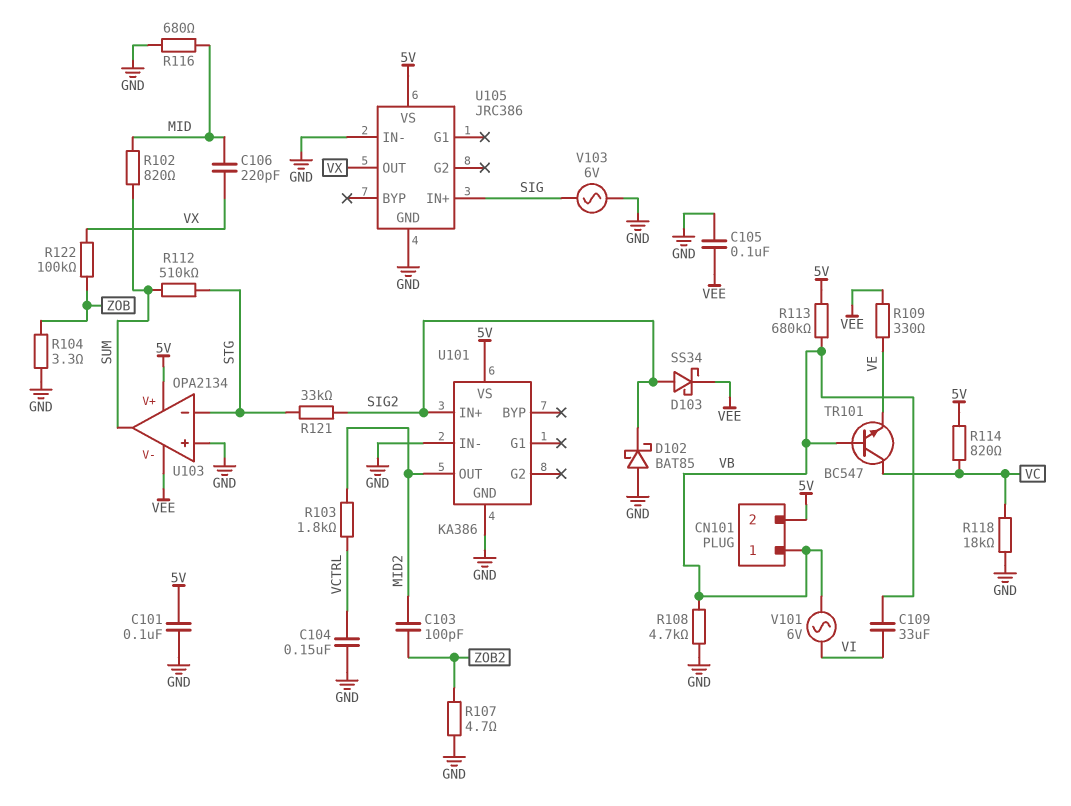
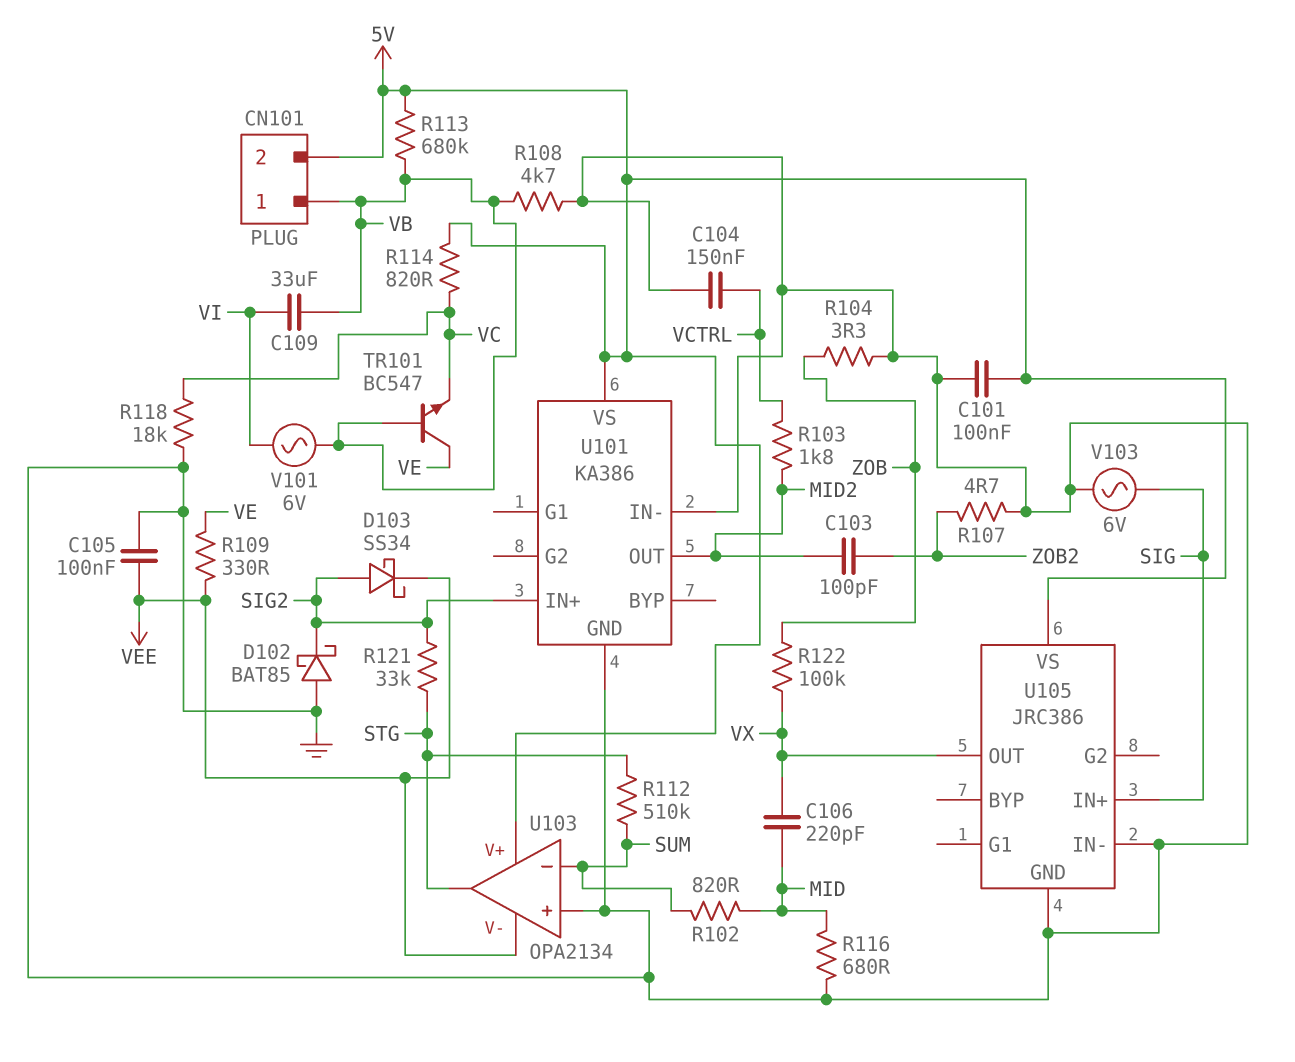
TR101: NPN BC547 (B VB, C VC, E VE) -> NPN BC547 (B VB, C VE, E VC)
U103 pin in-: STG -> SUM
U103 pin out: SUM -> STG

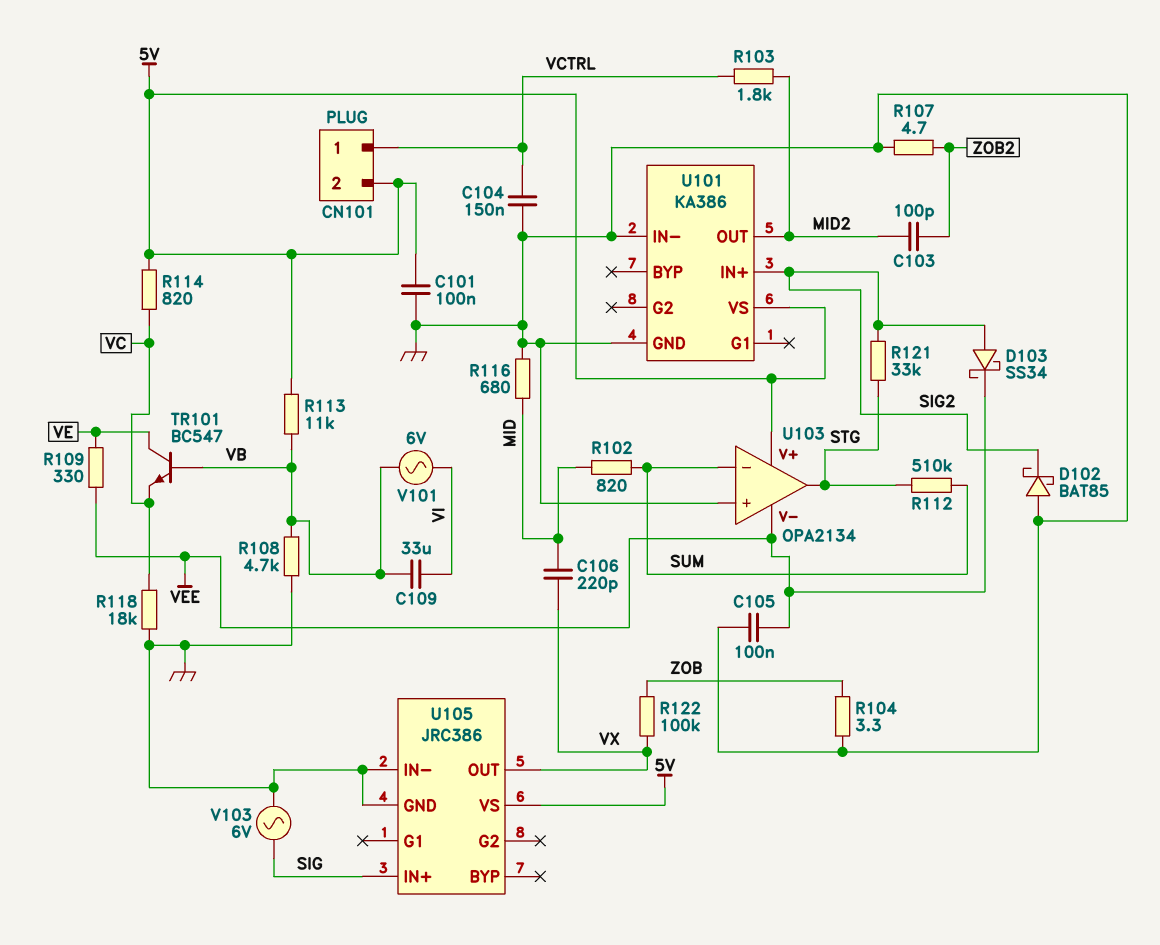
CN101 pin 1: VB -> VCTRL
R113: 680k (5V, VB) -> 11k (5V, VB)

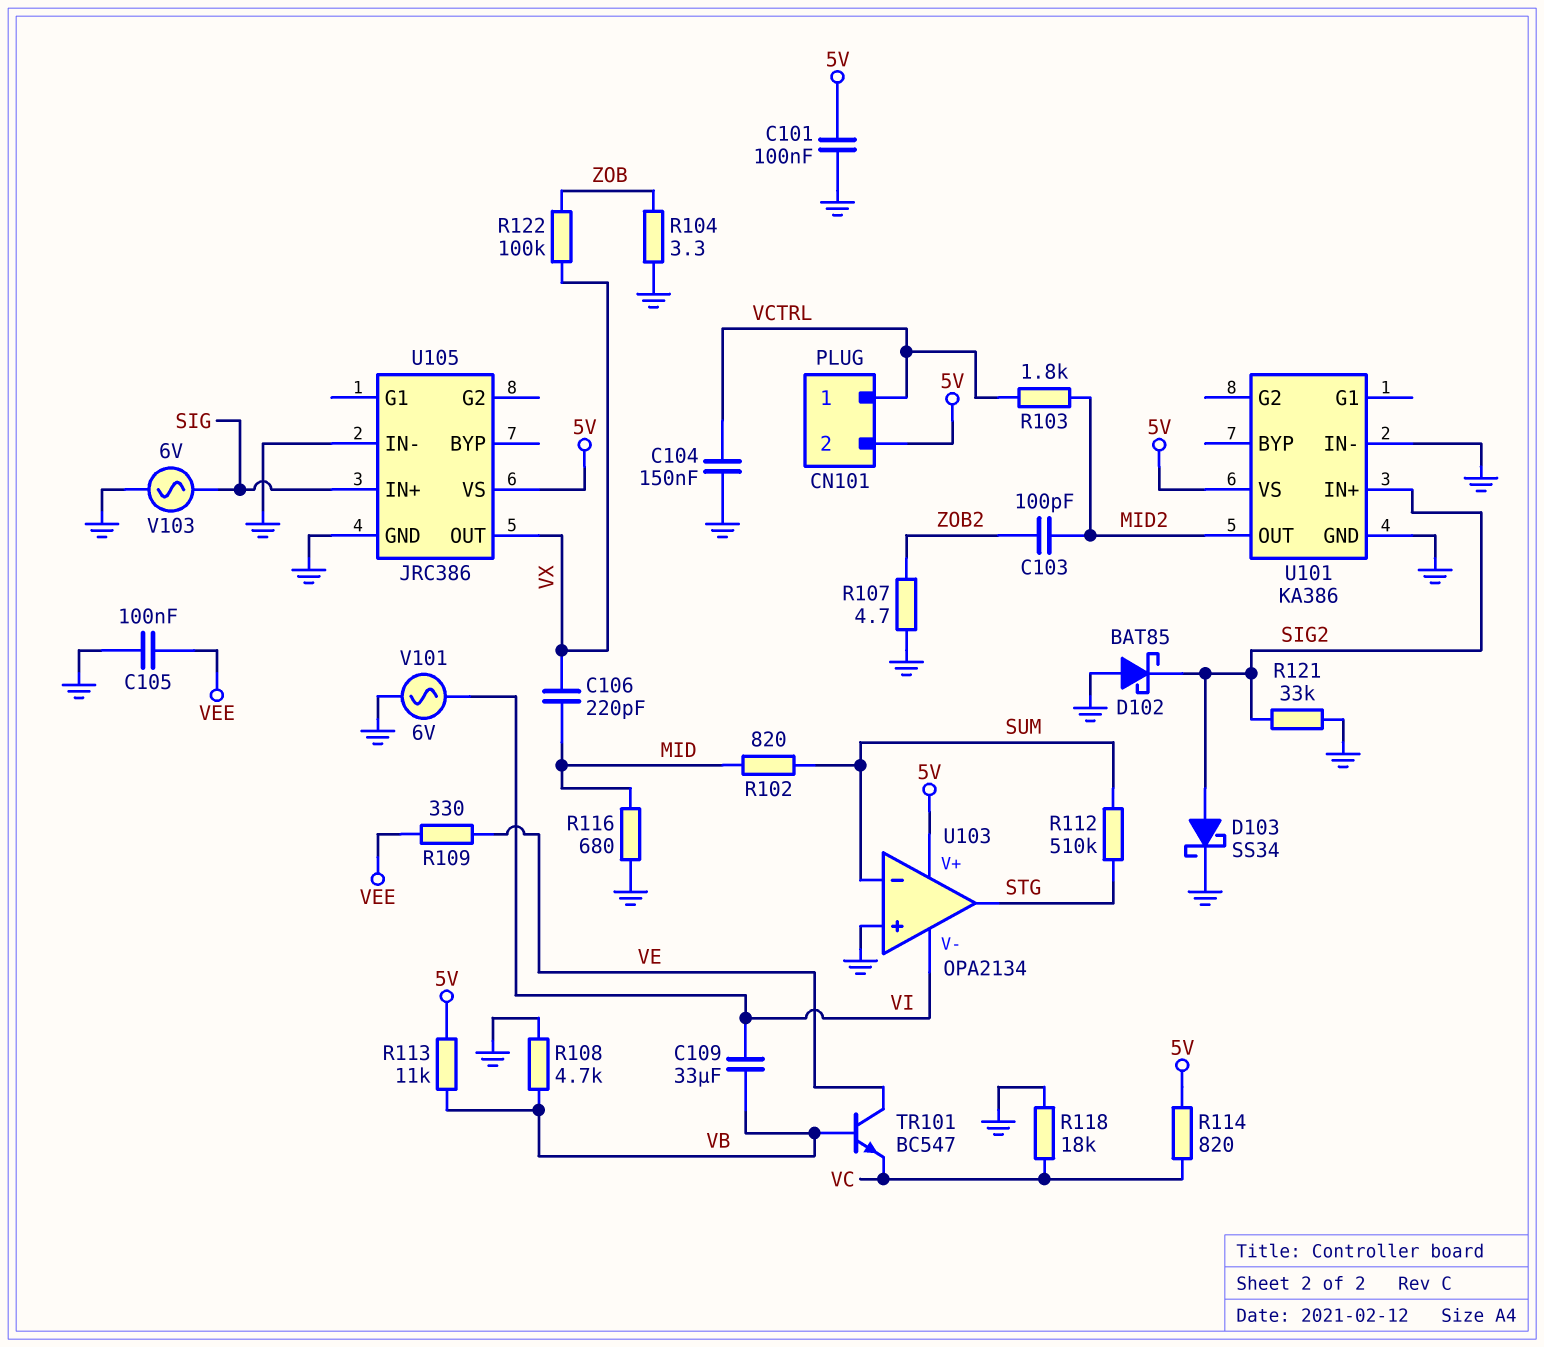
D103: schottky SS34 (A SIG2, K VEE) -> schottky SS34 (A SIG2, K GND)
R121: 33k (SIG2, STG) -> 33k (GND, SIG2)
U103 pin V-: VEE -> VI
V101: AC 6V (VB, VI) -> AC 6V (GND, VI)

